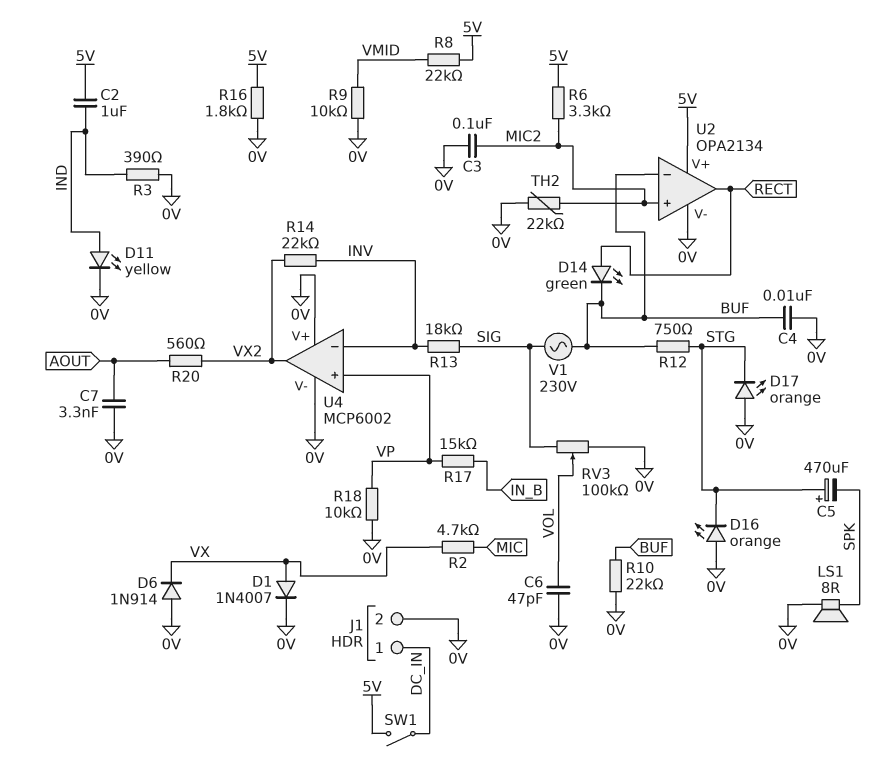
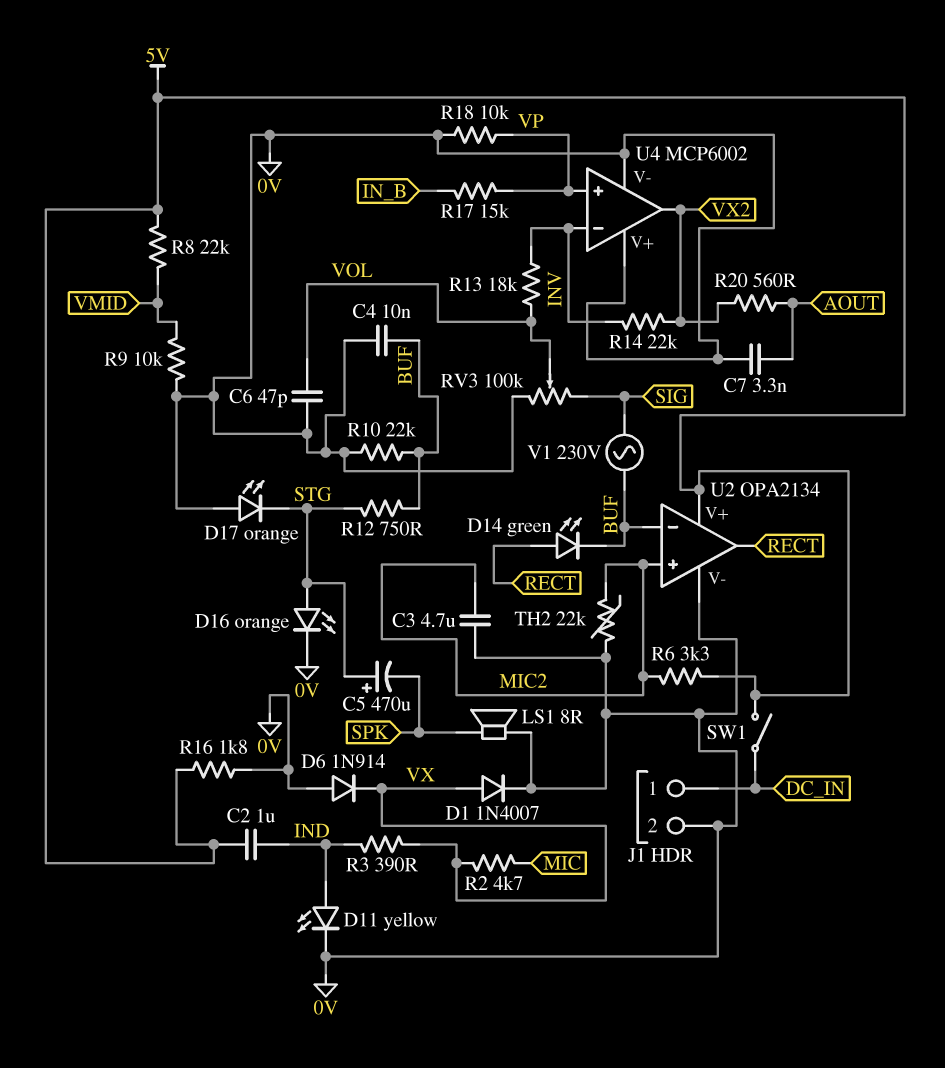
C3: 100nF (0V, MIC2) -> 4.7uF (0V, MIC2)
D16: LED orange (A 0V, K STG) -> LED orange (A STG, K 0V)
R3: 390 (0V, IND) -> 390 (IND, VX)
R13: 18k (INV, SIG) -> 18k (INV, VOL)

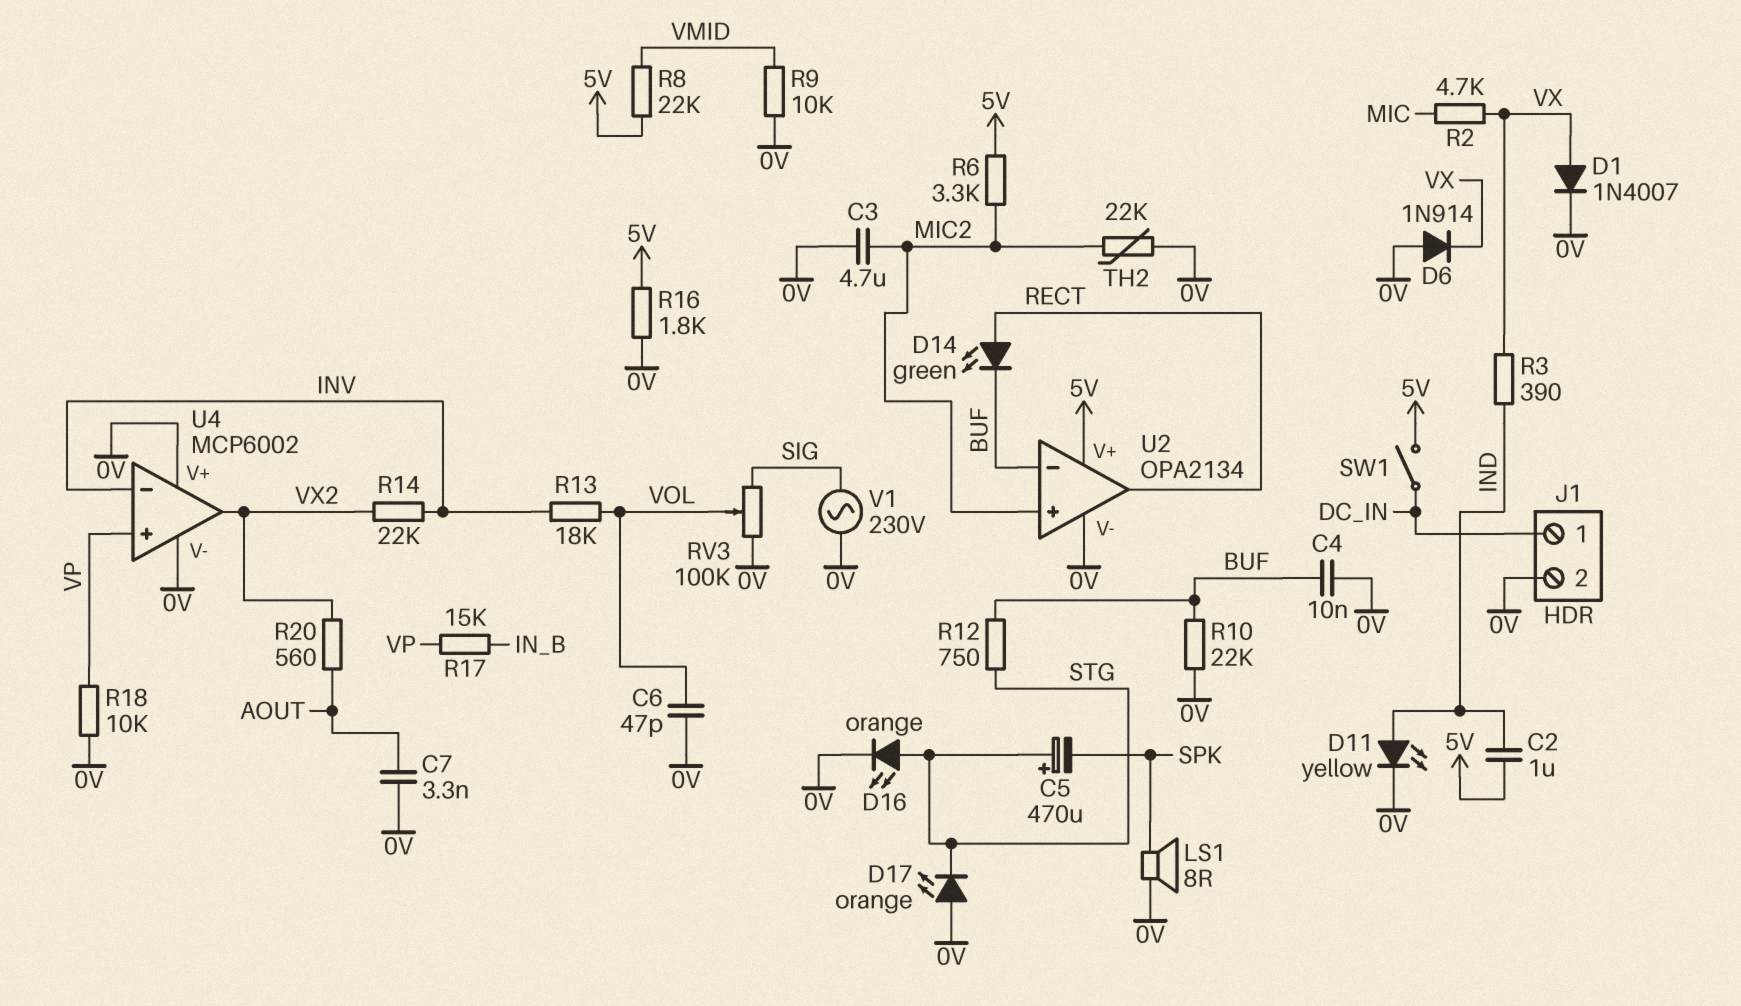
V1: AC 230V (BUF, SIG) -> AC 230V (0V, SIG)

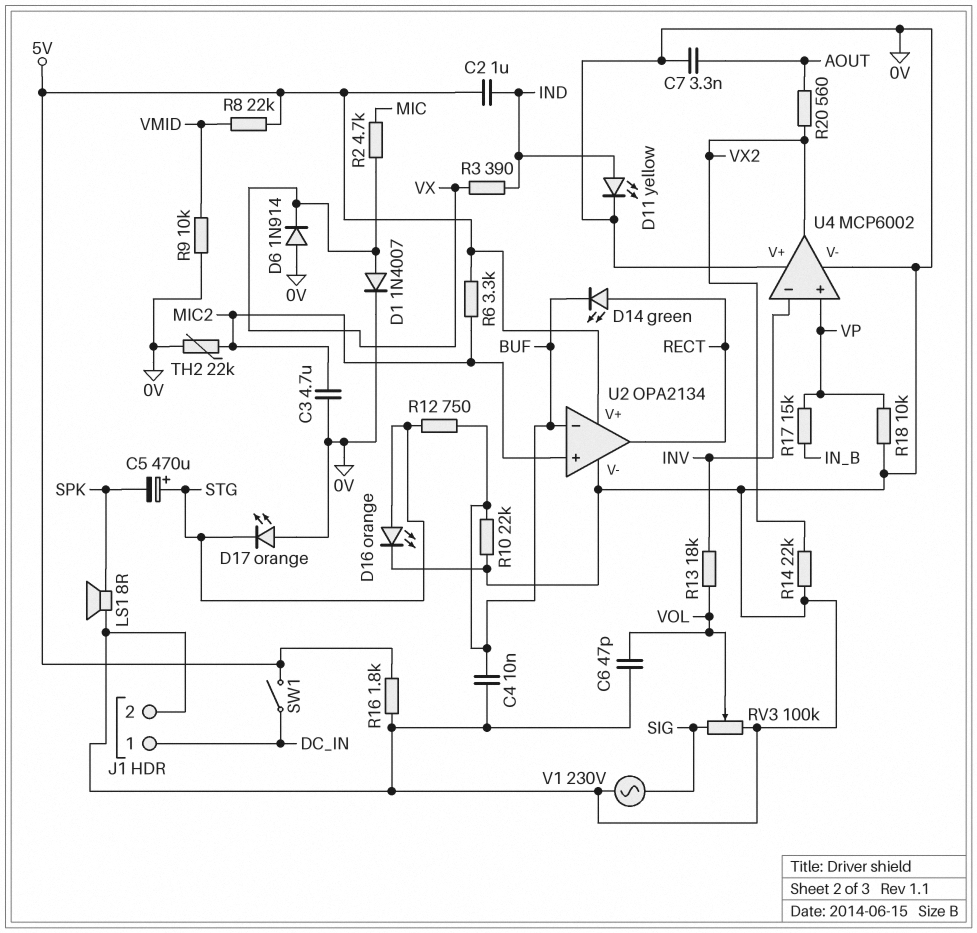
R14: 22k (INV, VX2) -> 22k (0V, VX2)

